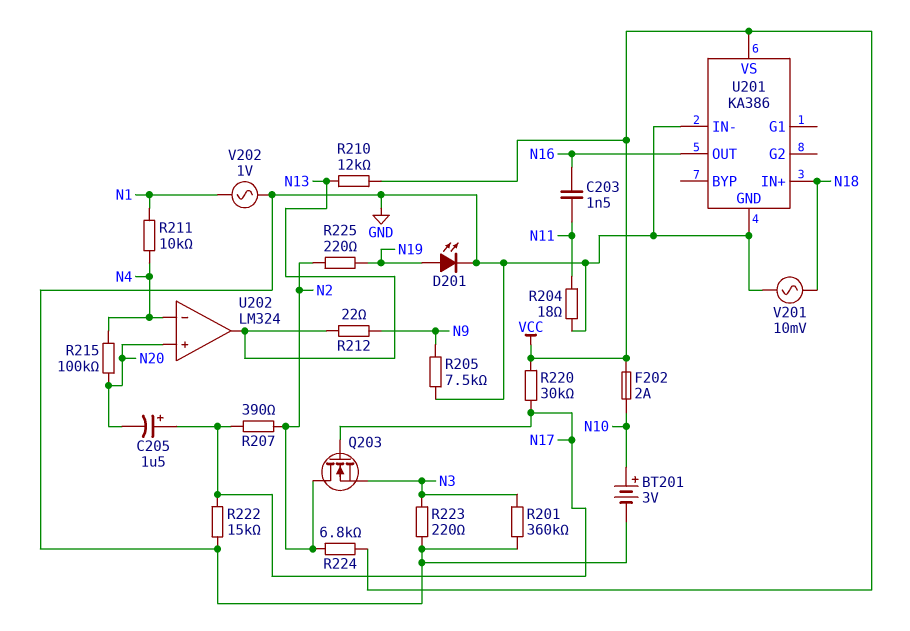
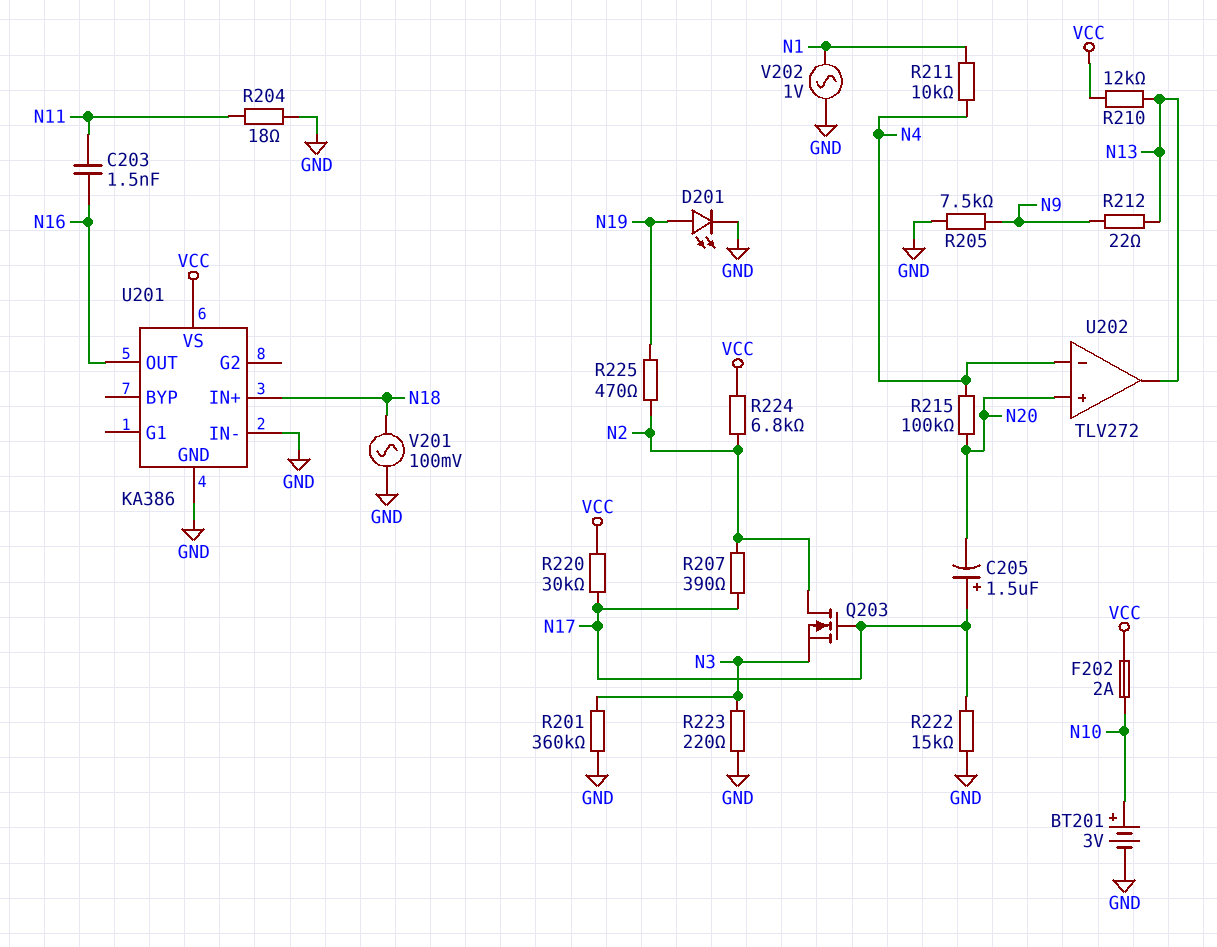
R225: 220 (N2, N19) -> 470 (N2, N19)
U202: LM324 -> TLV272
V201: AC 10mV (GND, N18) -> AC 100mV (GND, N18)

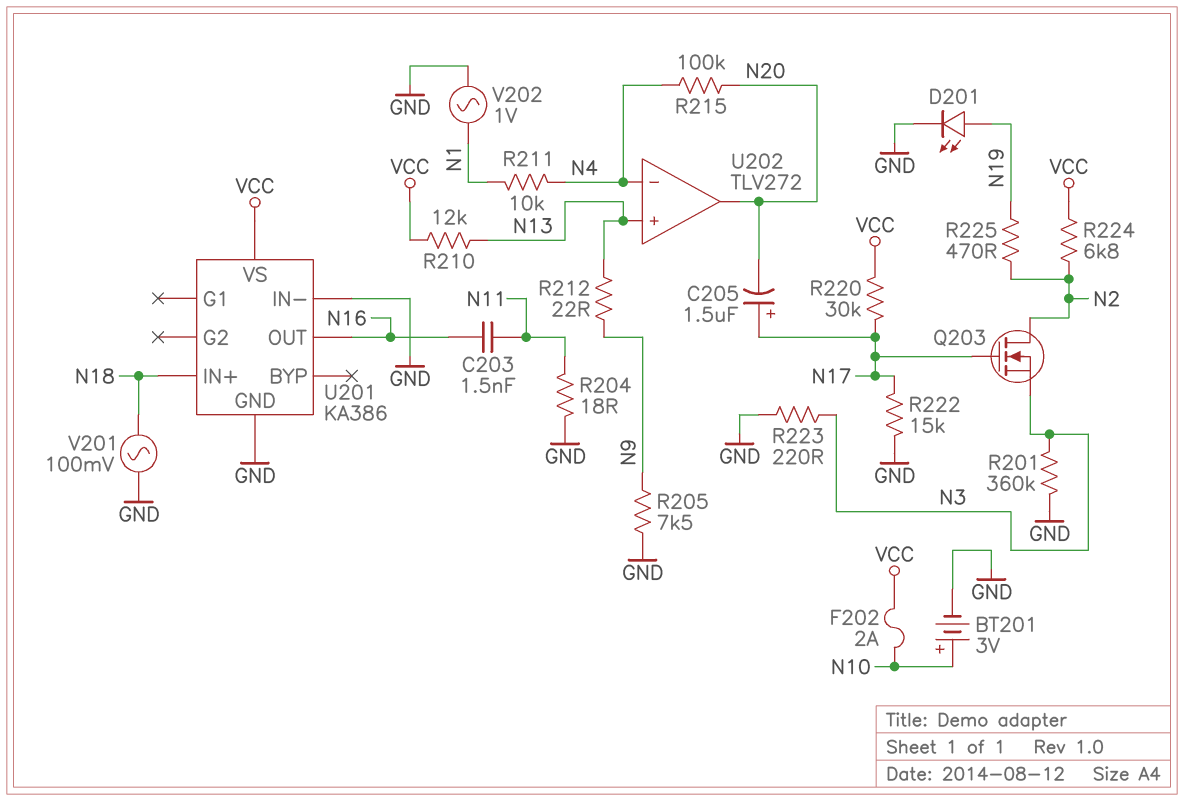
R207: 390 (N2, N17) -> none
U202 pin in+: N20 -> N13
U202 pin out: N13 -> N20

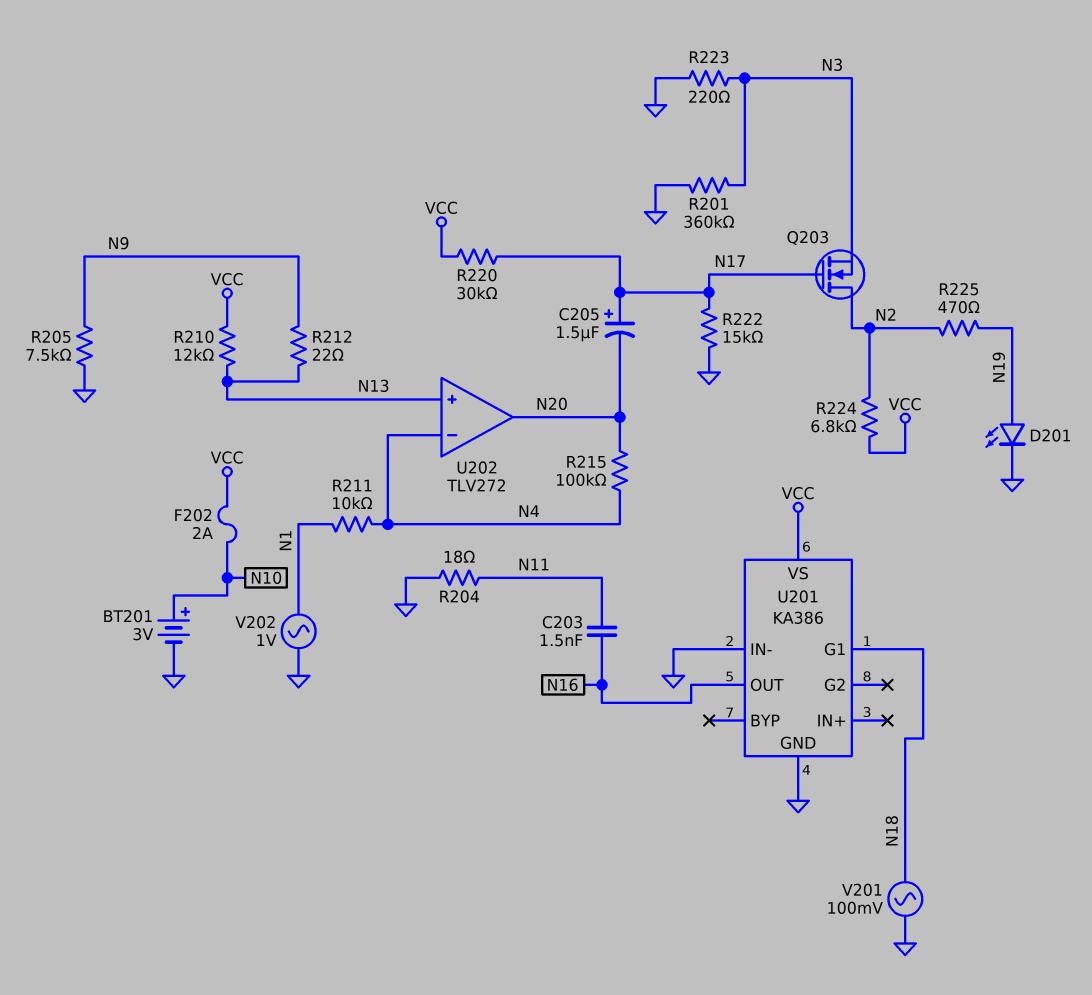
U201 pin G1: none -> N18
U201 pin IN+: N18 -> none

